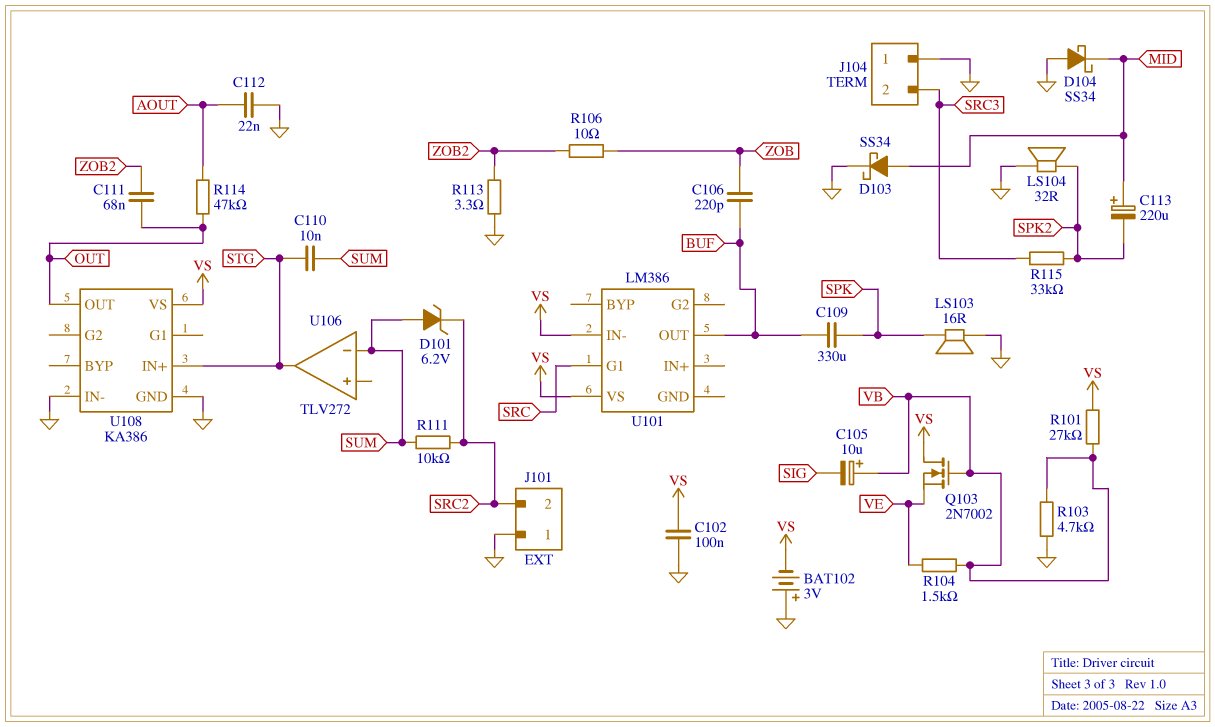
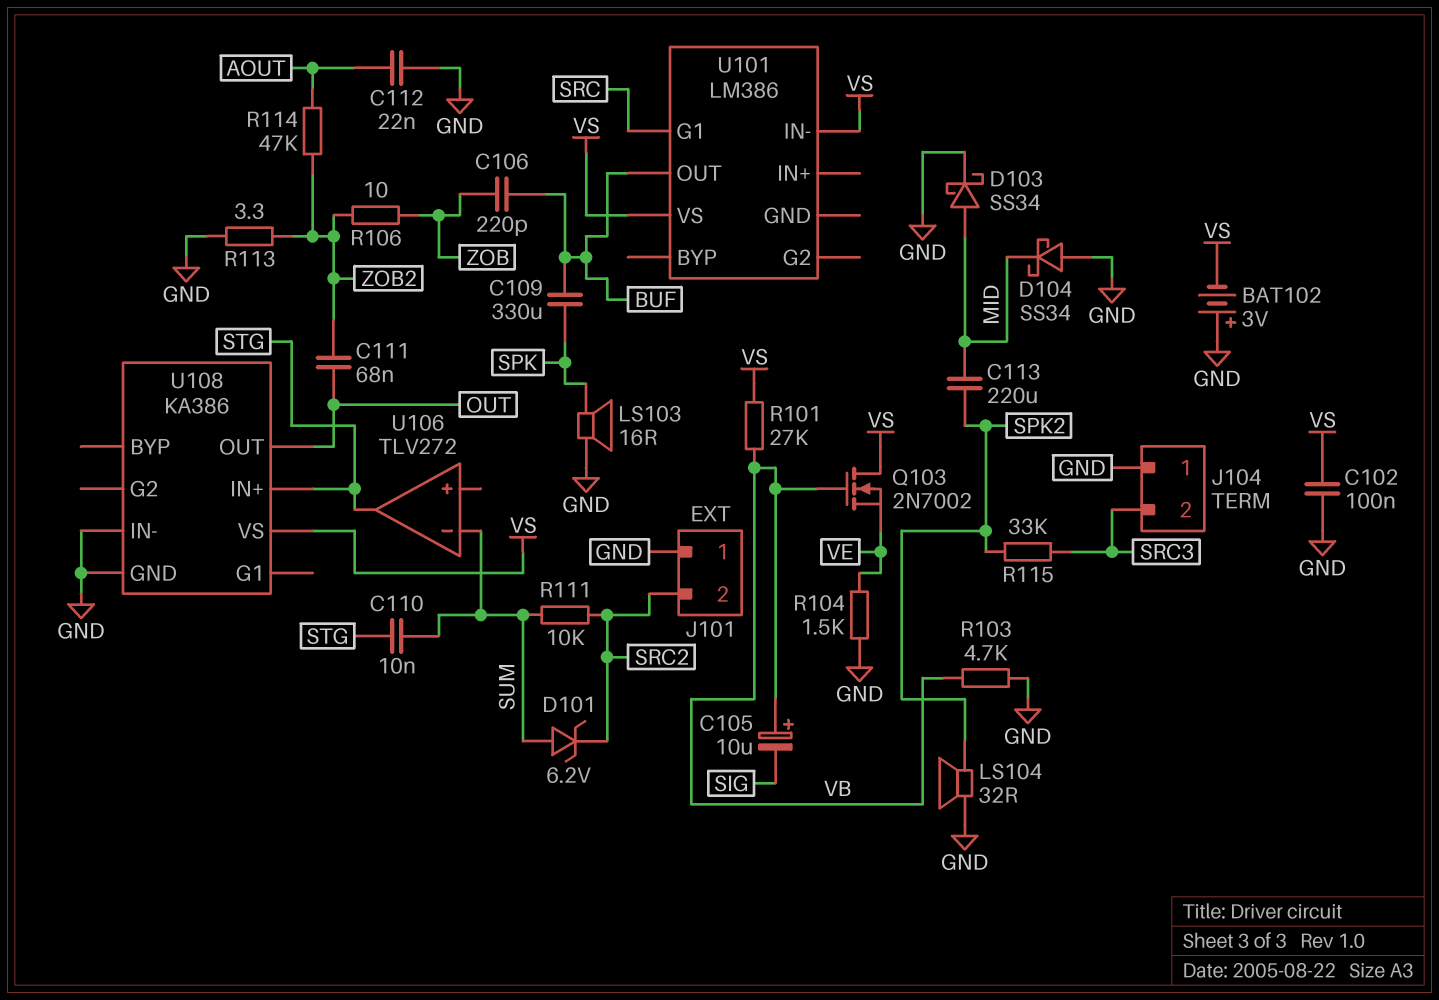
C113: 220uF (plus MID, minus SPK2) -> 220uF (MID, SPK2)
R104: 1.5k (VB, VE) -> 1.5k (GND, VE)
R114: 47k (AOUT, OUT) -> 47k (AOUT, ZOB2)

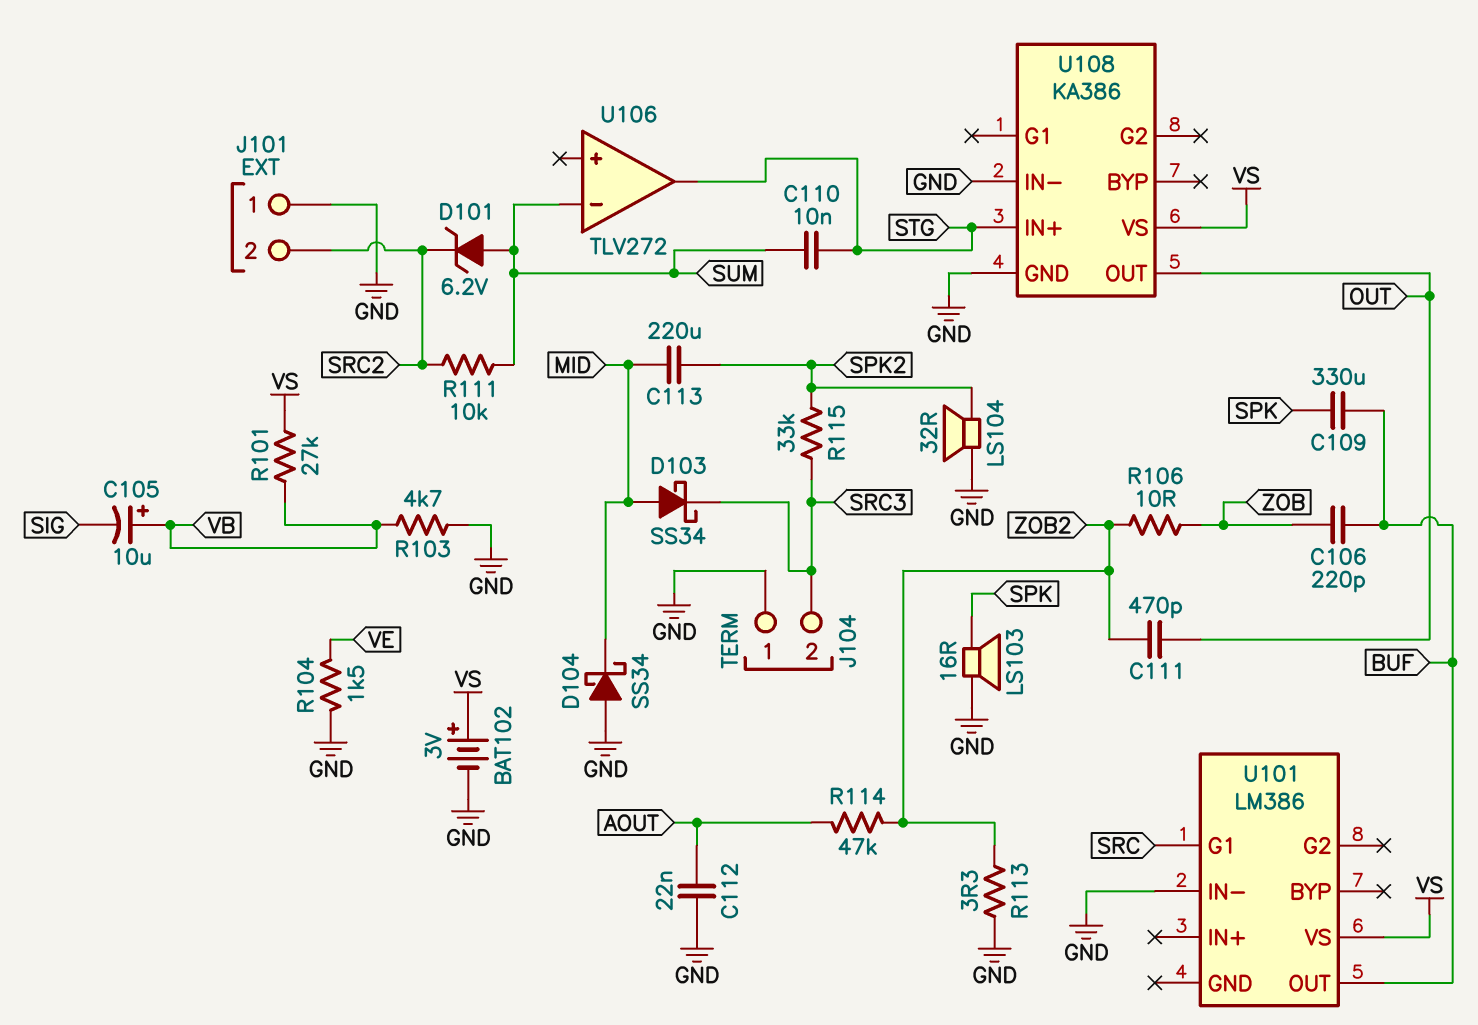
BAT102: 3V (plus GND, minus VS) -> 3V (plus VS, minus GND)
C102: 100nF (GND, VS) -> none
C111: 68nF (OUT, ZOB2) -> 470pF (OUT, ZOB2)
D103: schottky SS34 (A MID, K GND) -> schottky SS34 (A MID, K SRC3)
Q103: NMOS 2N7002 (G VB, D VS, S VE) -> none
U101 pin IN-: VS -> GND

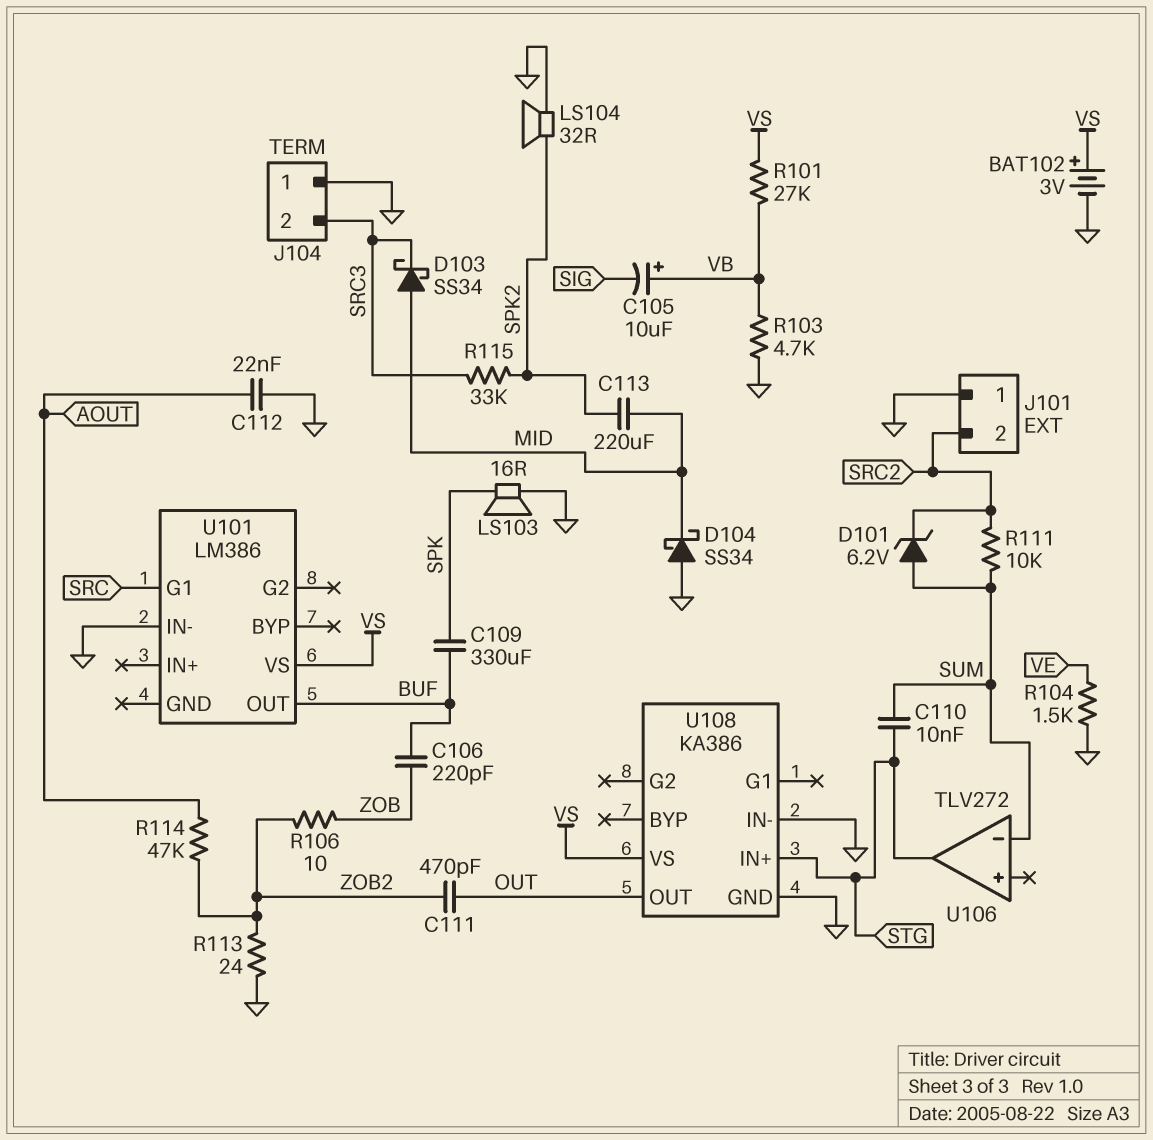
R113: 3.3 (GND, ZOB2) -> 24 (GND, ZOB2)

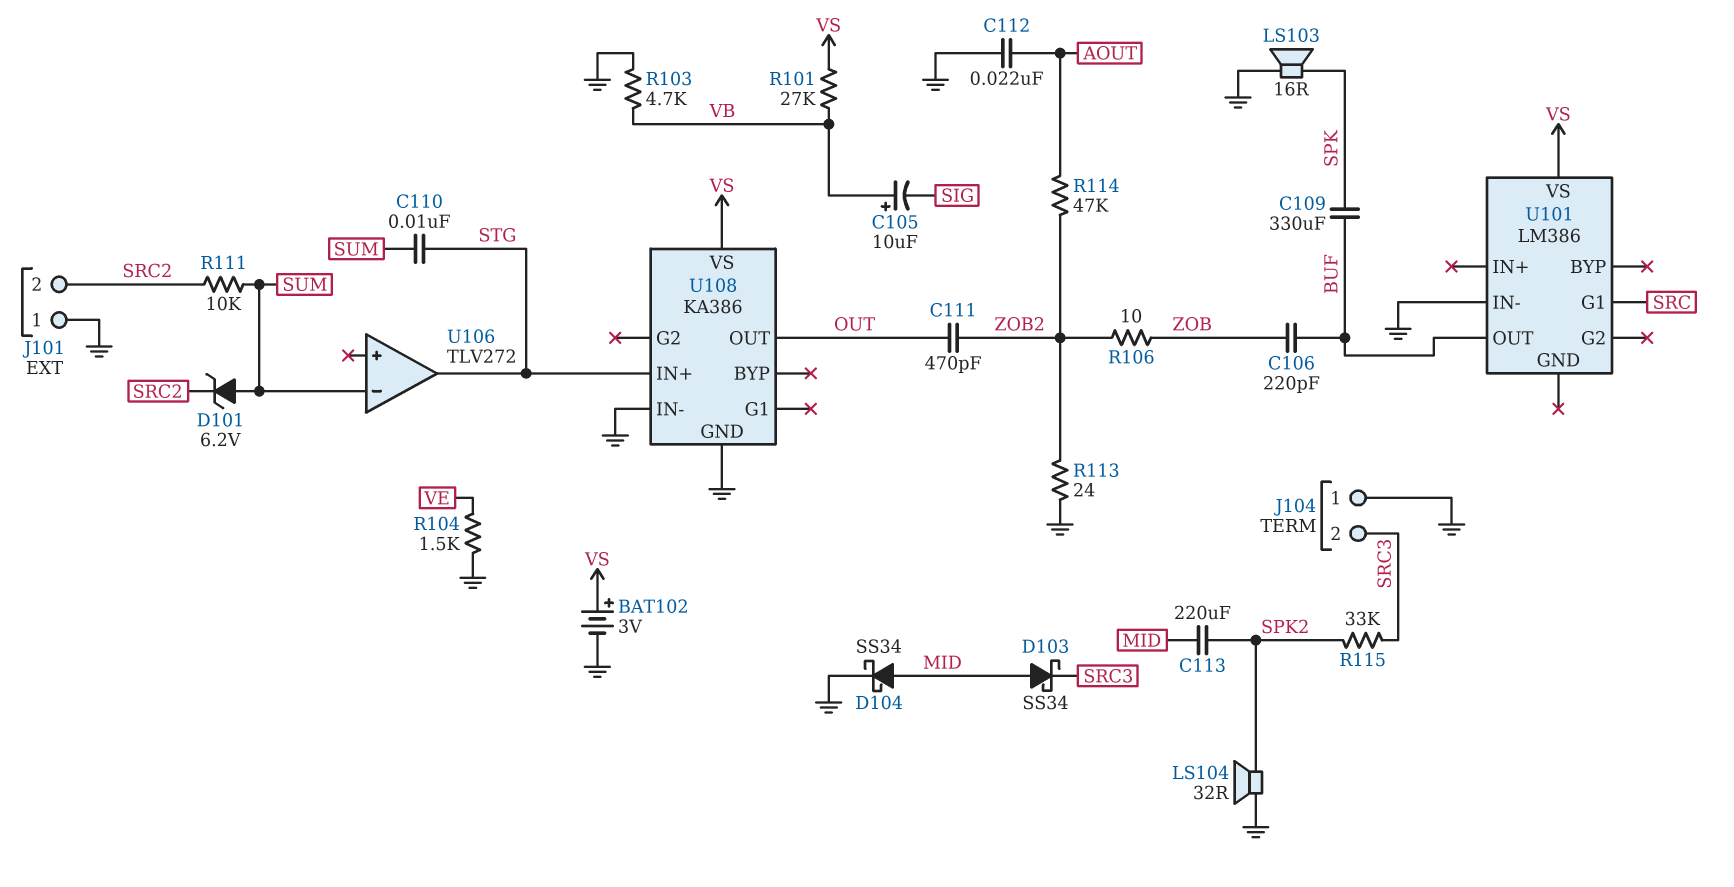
D104: schottky SS34 (A GND, K MID) -> schottky SS34 (A MID, K GND)

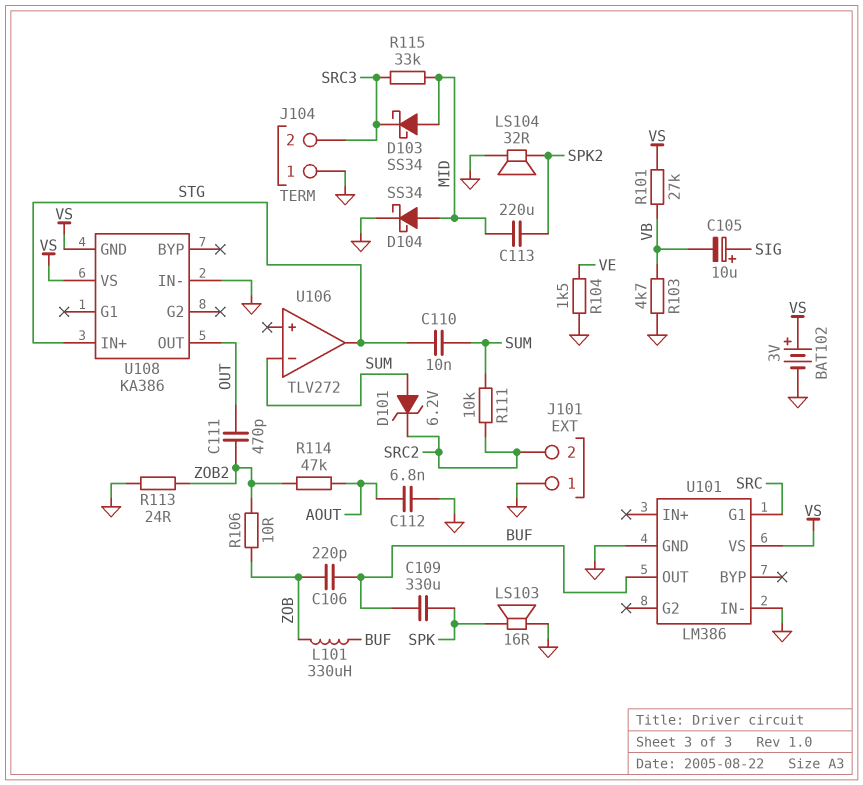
C105: 10uF (plus VB, minus SIG) -> 10uF (plus SIG, minus VB)
C112: 22nF (AOUT, GND) -> 6.8nF (AOUT, GND)
L101: none -> 330uH (BUF, ZOB)
R115: 33k (SPK2, SRC3) -> 33k (MID, SRC3)
U101 pin GND: none -> GND
U108 pin GND: GND -> VS

